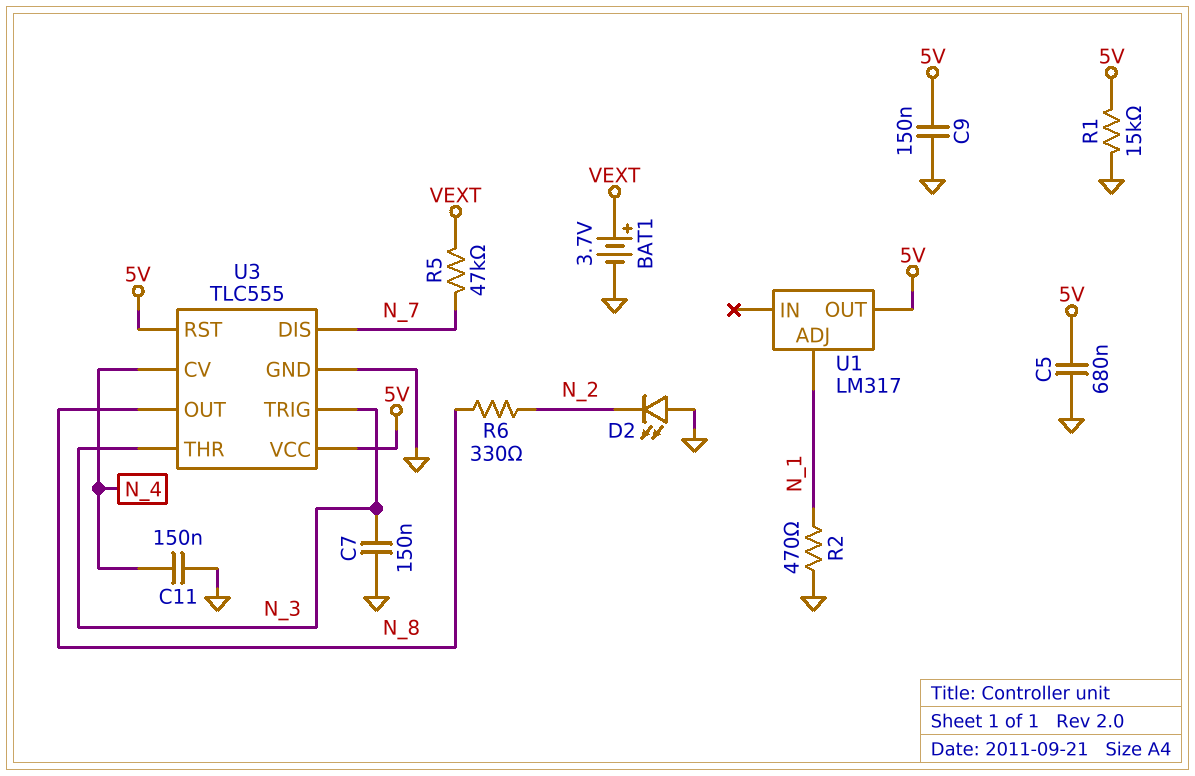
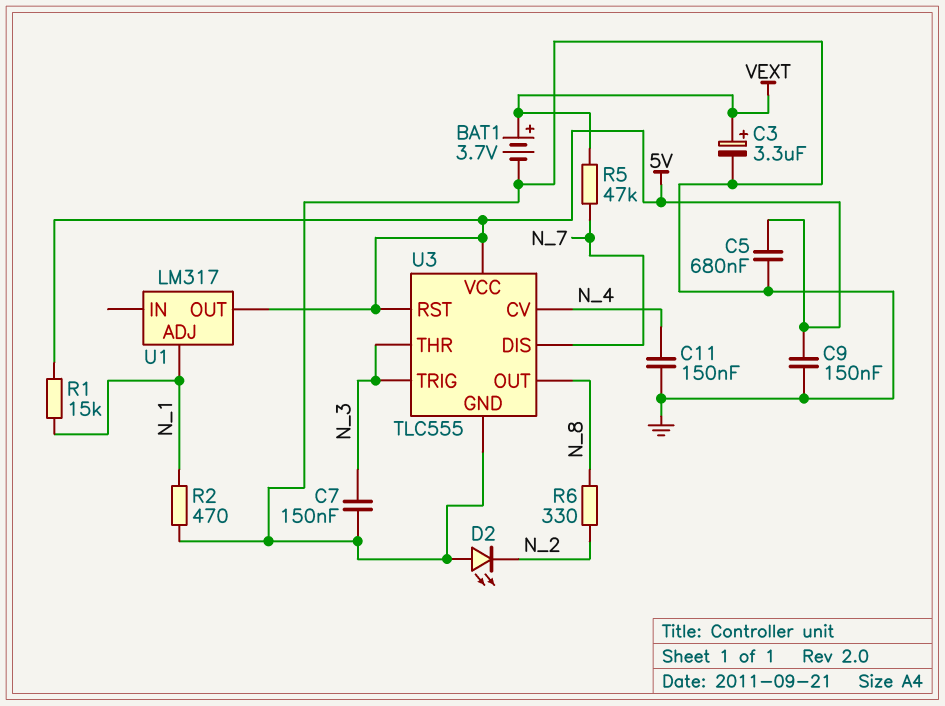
C3: none -> 3.3uF (plus VEXT, minus GND)
R1: 15k (5V, GND) -> 15k (5V, N_1)

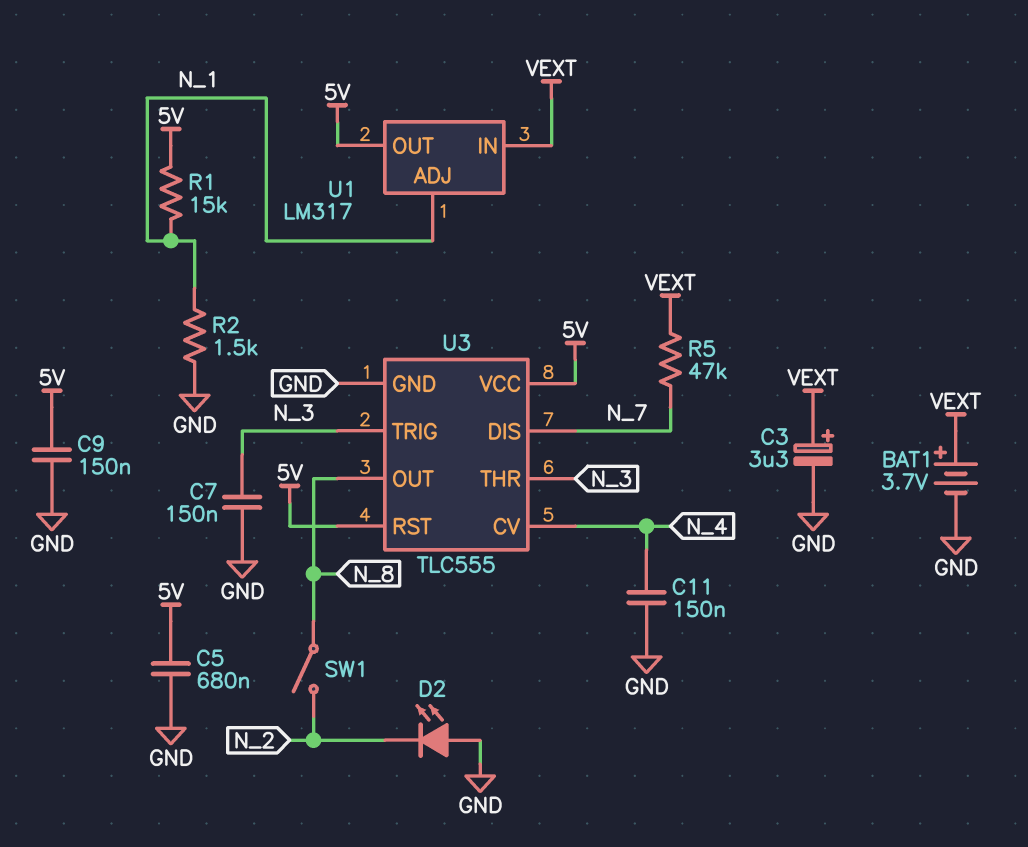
R2: 470 (GND, N_1) -> 1.5k (GND, N_1)
R6: 330 (N_2, N_8) -> none
SW1: none -> switch (N_2, N_8)
U1 pin IN: none -> VEXT

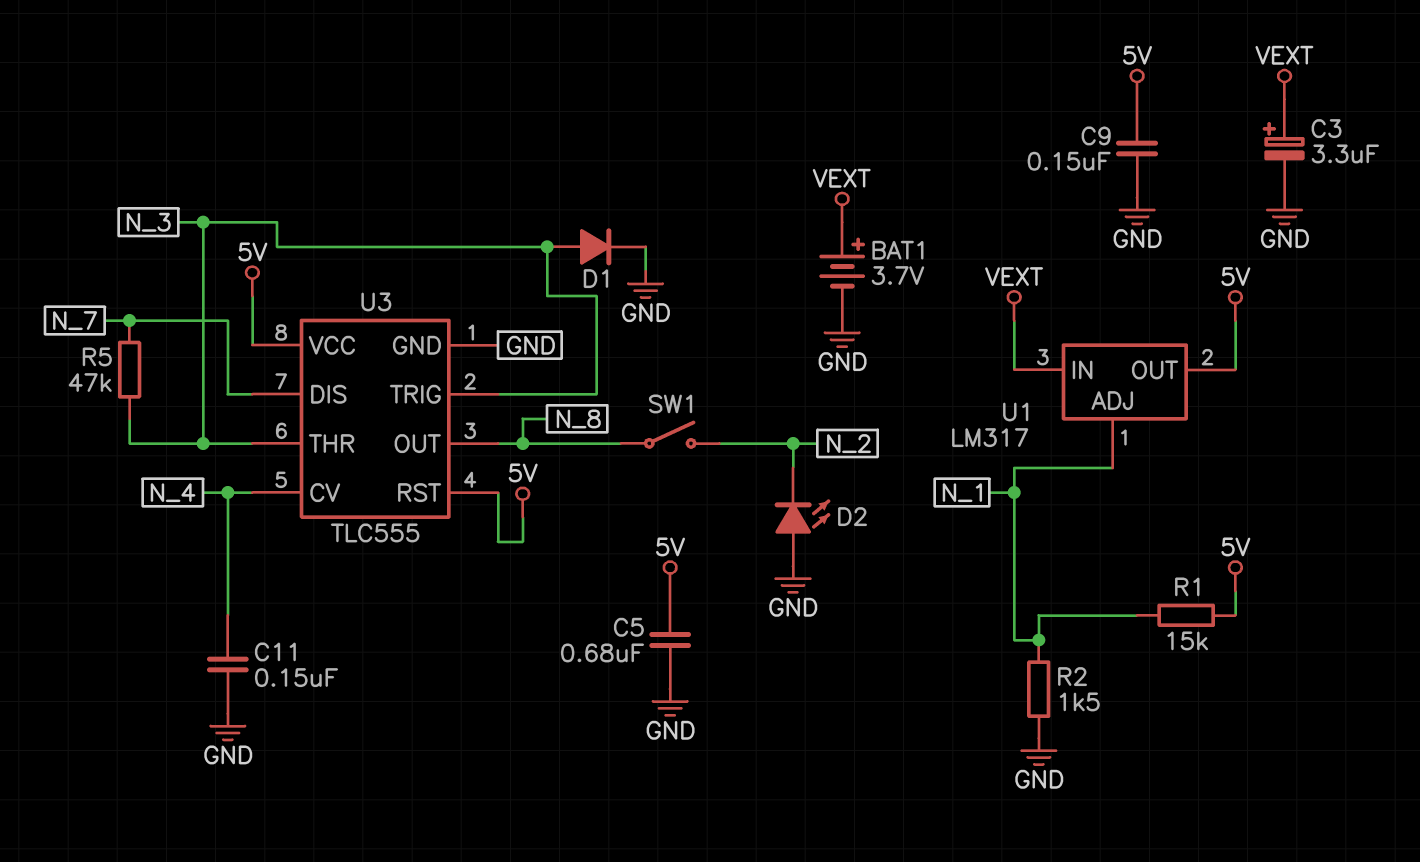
C7: 150nF (GND, N_3) -> none
D1: none -> diode (A N_3, K GND)
R5: 47k (N_7, VEXT) -> 47k (N_3, N_7)

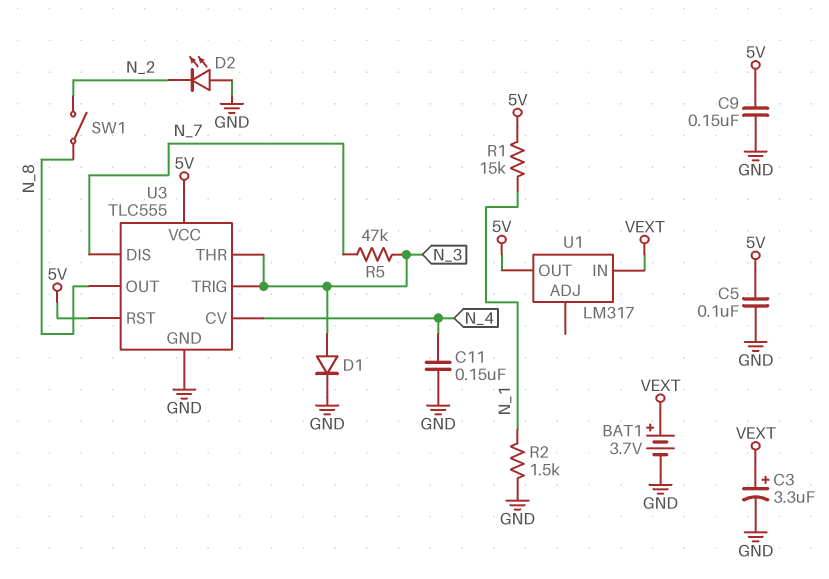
C5: 680nF (5V, GND) -> 100nF (5V, GND)
U1 pin ADJ: N_1 -> none

